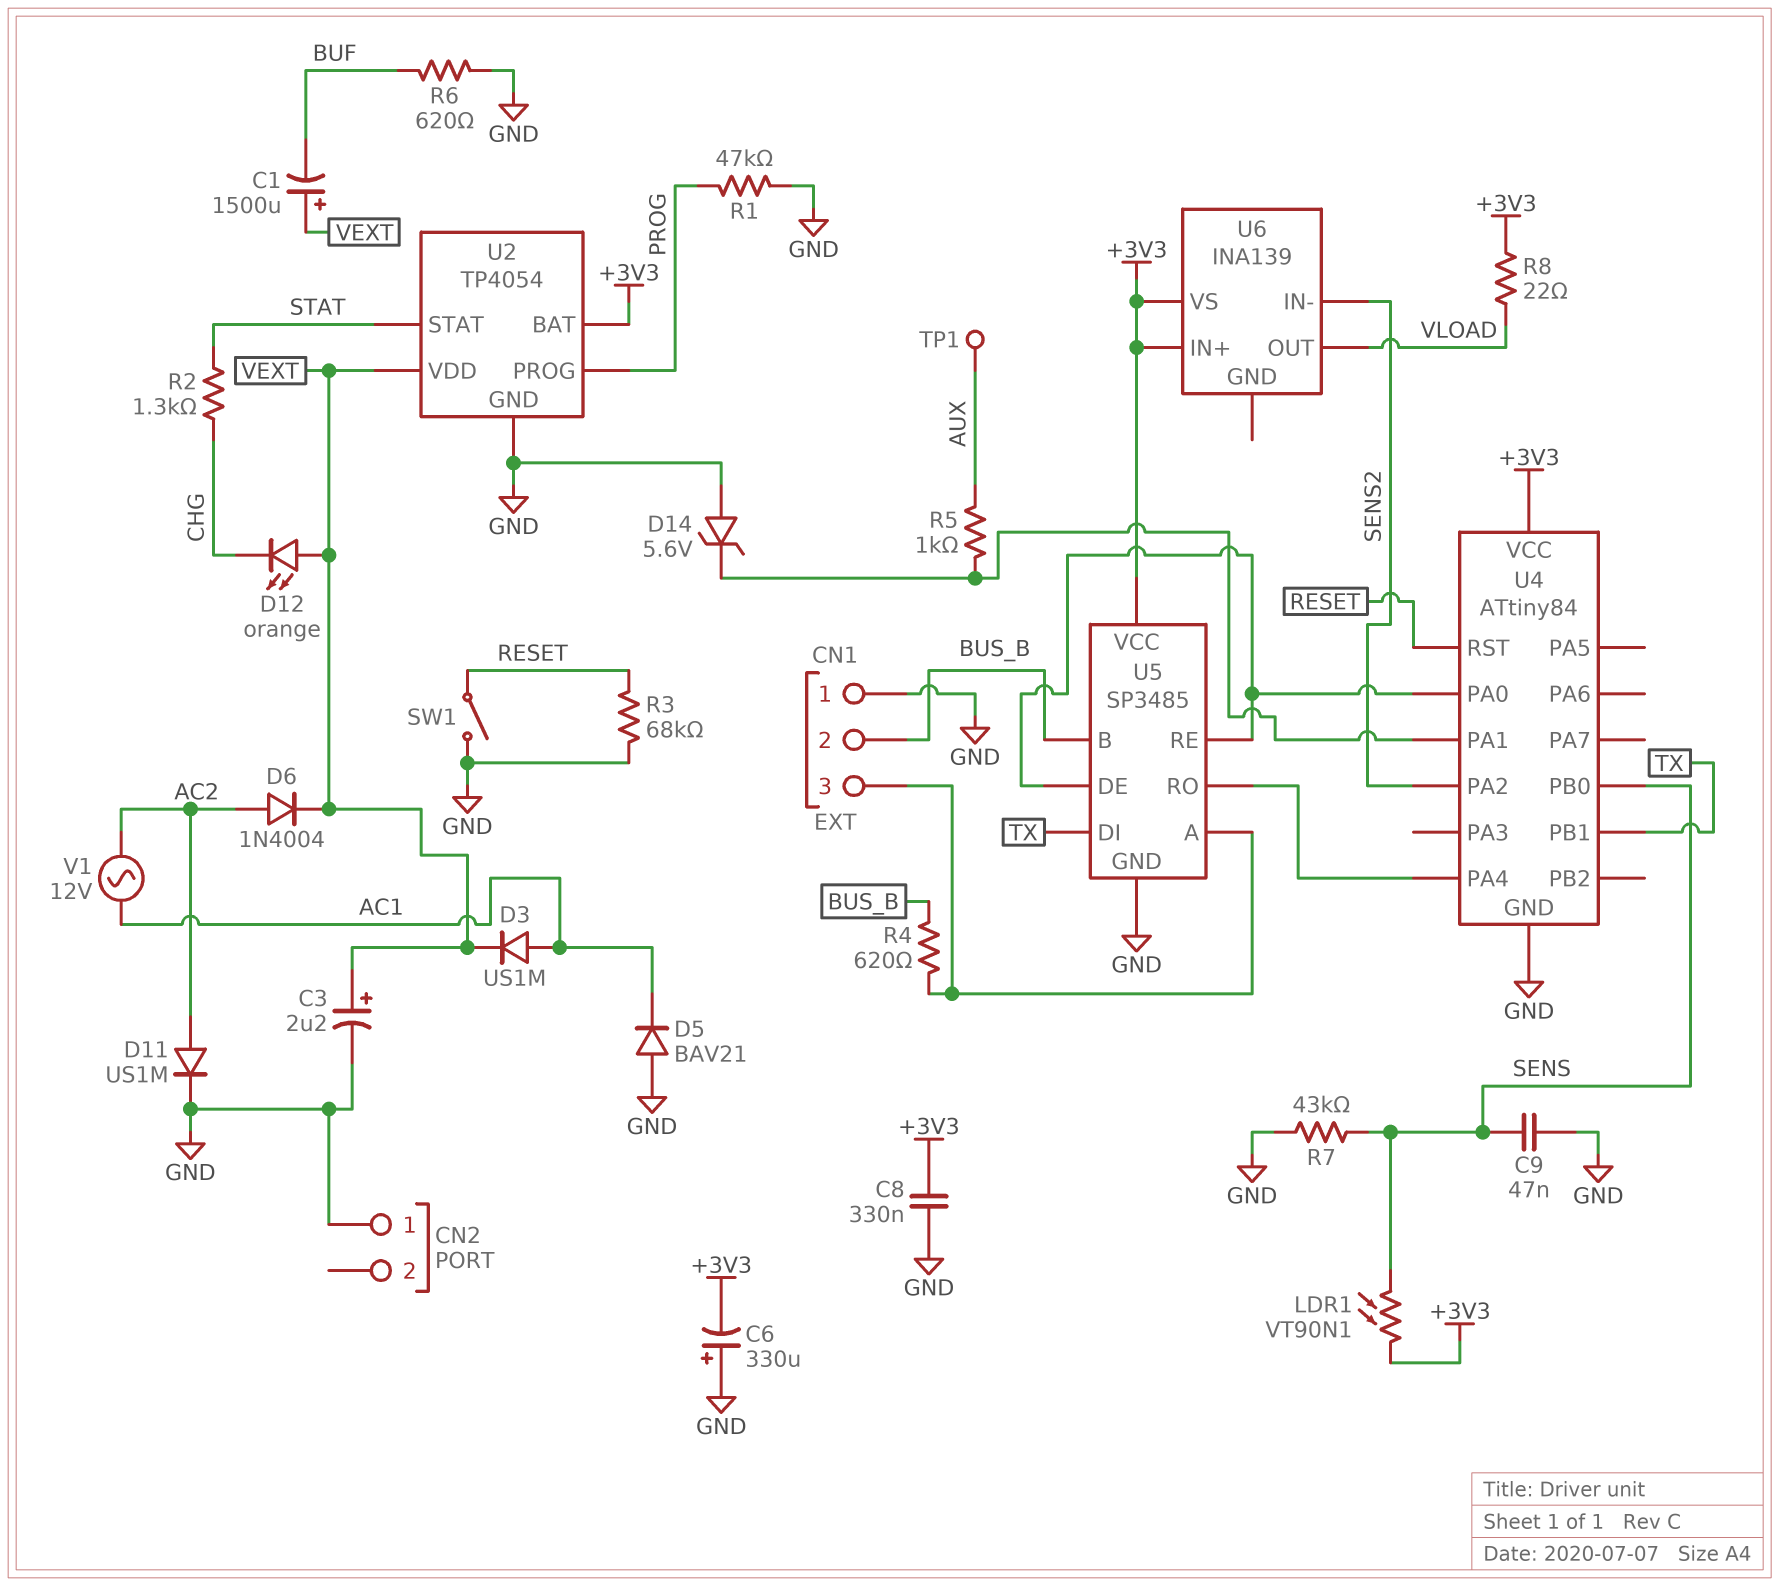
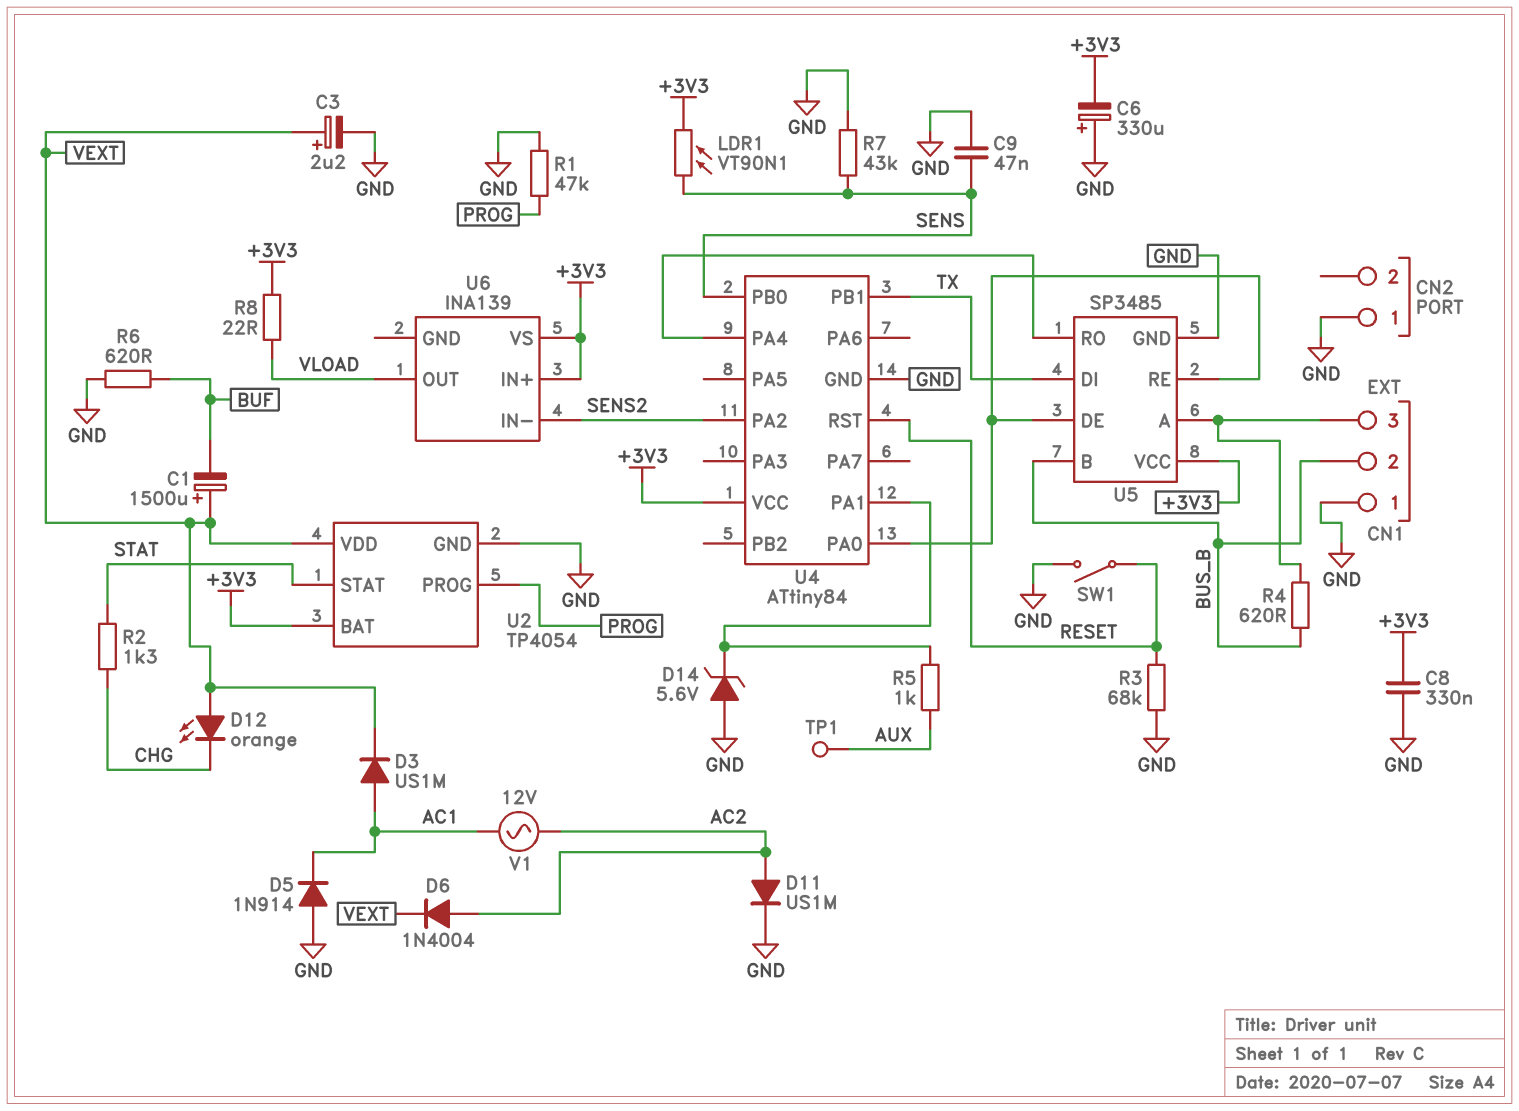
D5: diode BAV21 (A GND, K AC1) -> diode 1N914 (A GND, K AC1)

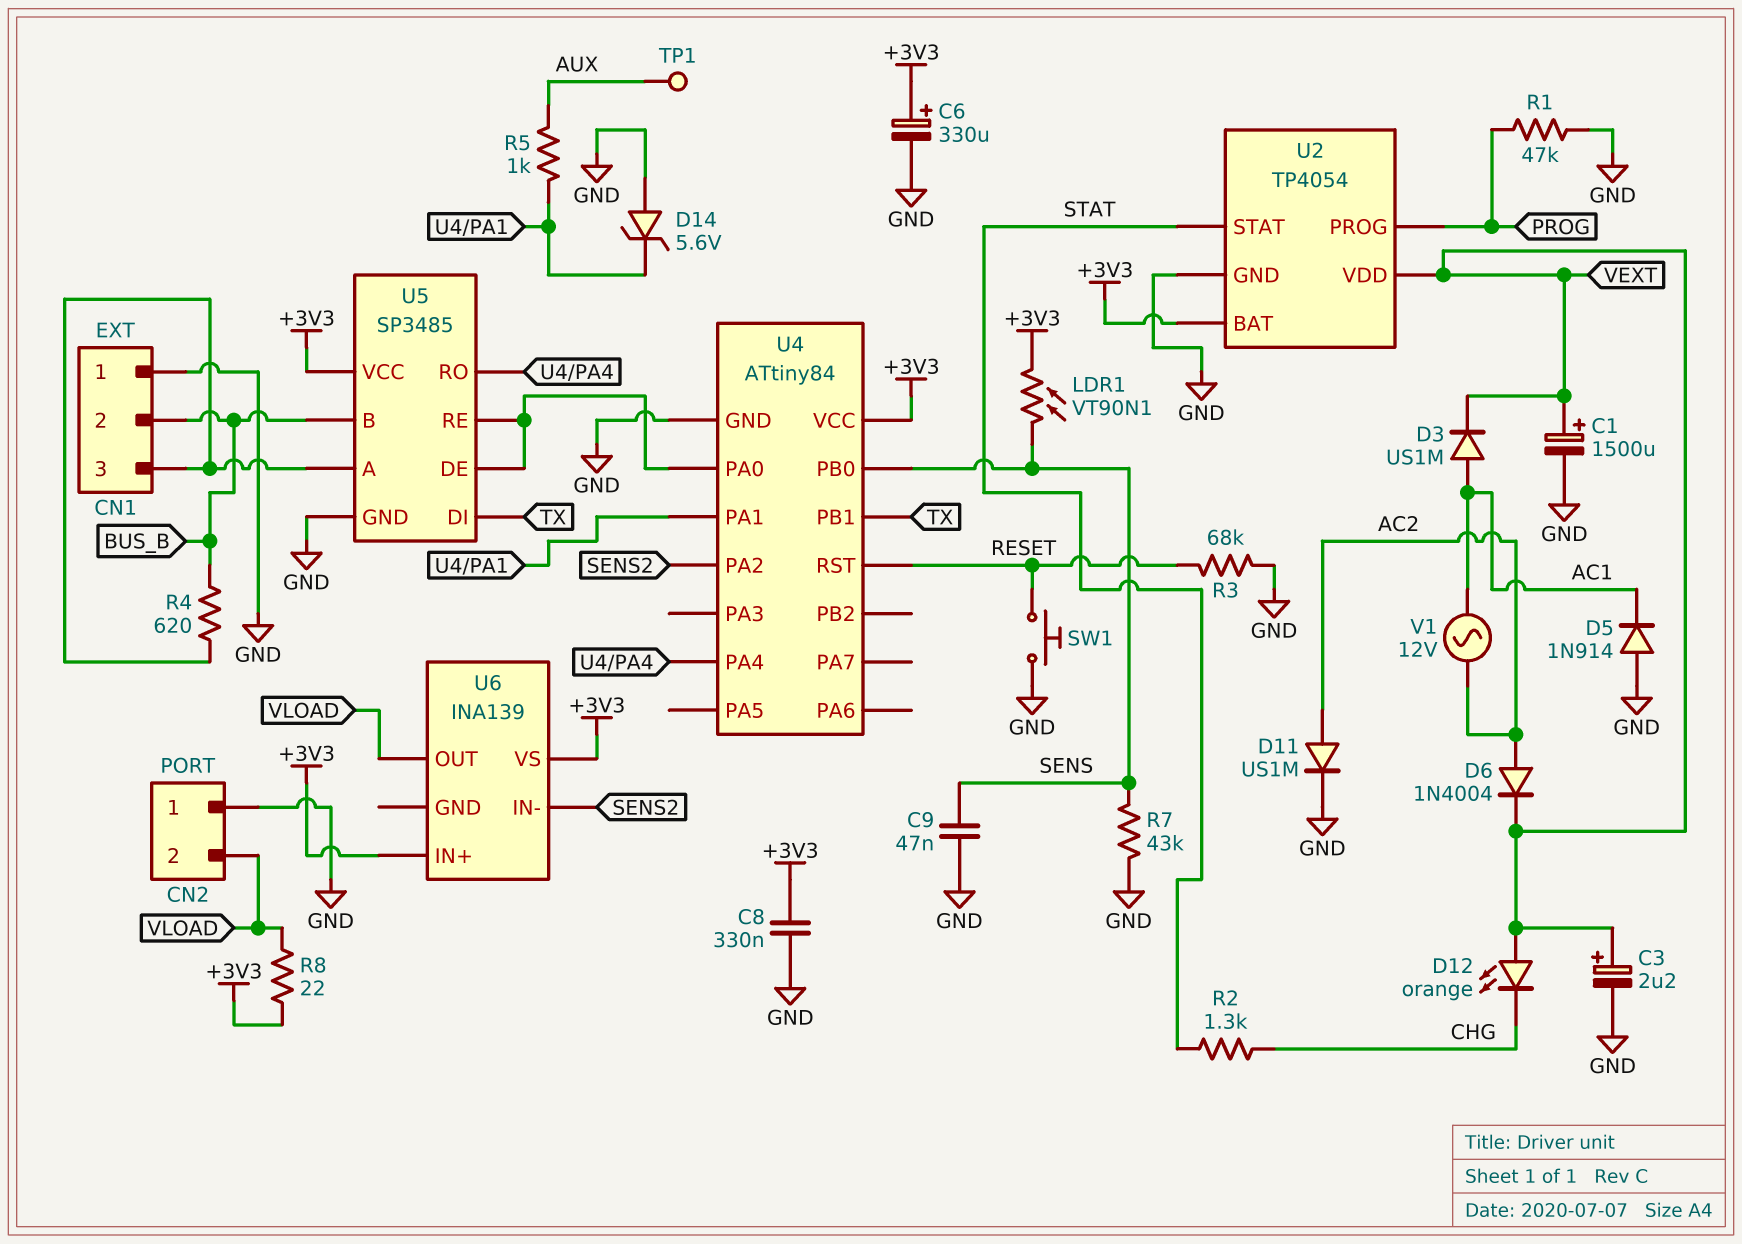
C1: 1500uF (plus VEXT, minus BUF) -> 1500uF (plus VEXT, minus GND)
C6: 330uF (plus GND, minus +3V3) -> 330uF (plus +3V3, minus GND)
CN2 pin 2: none -> VLOAD
R6: 620 (BUF, GND) -> none
SW1: switch (GND, RESET) -> button (GND, RESET)

